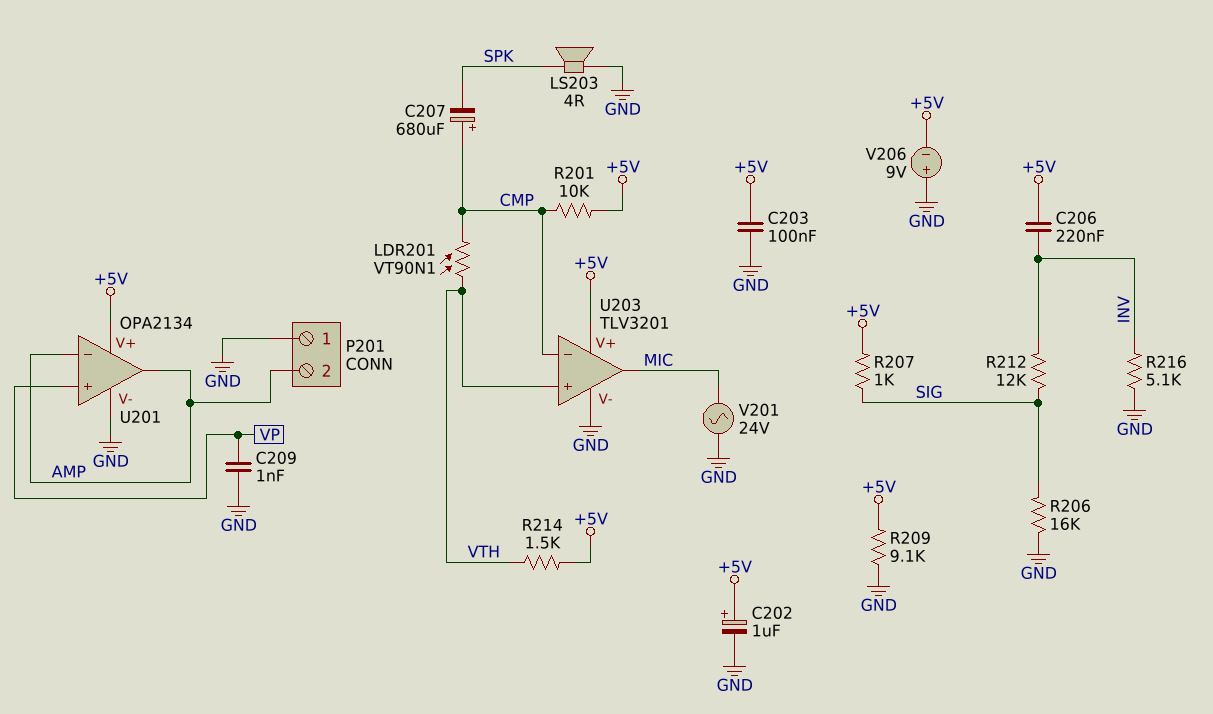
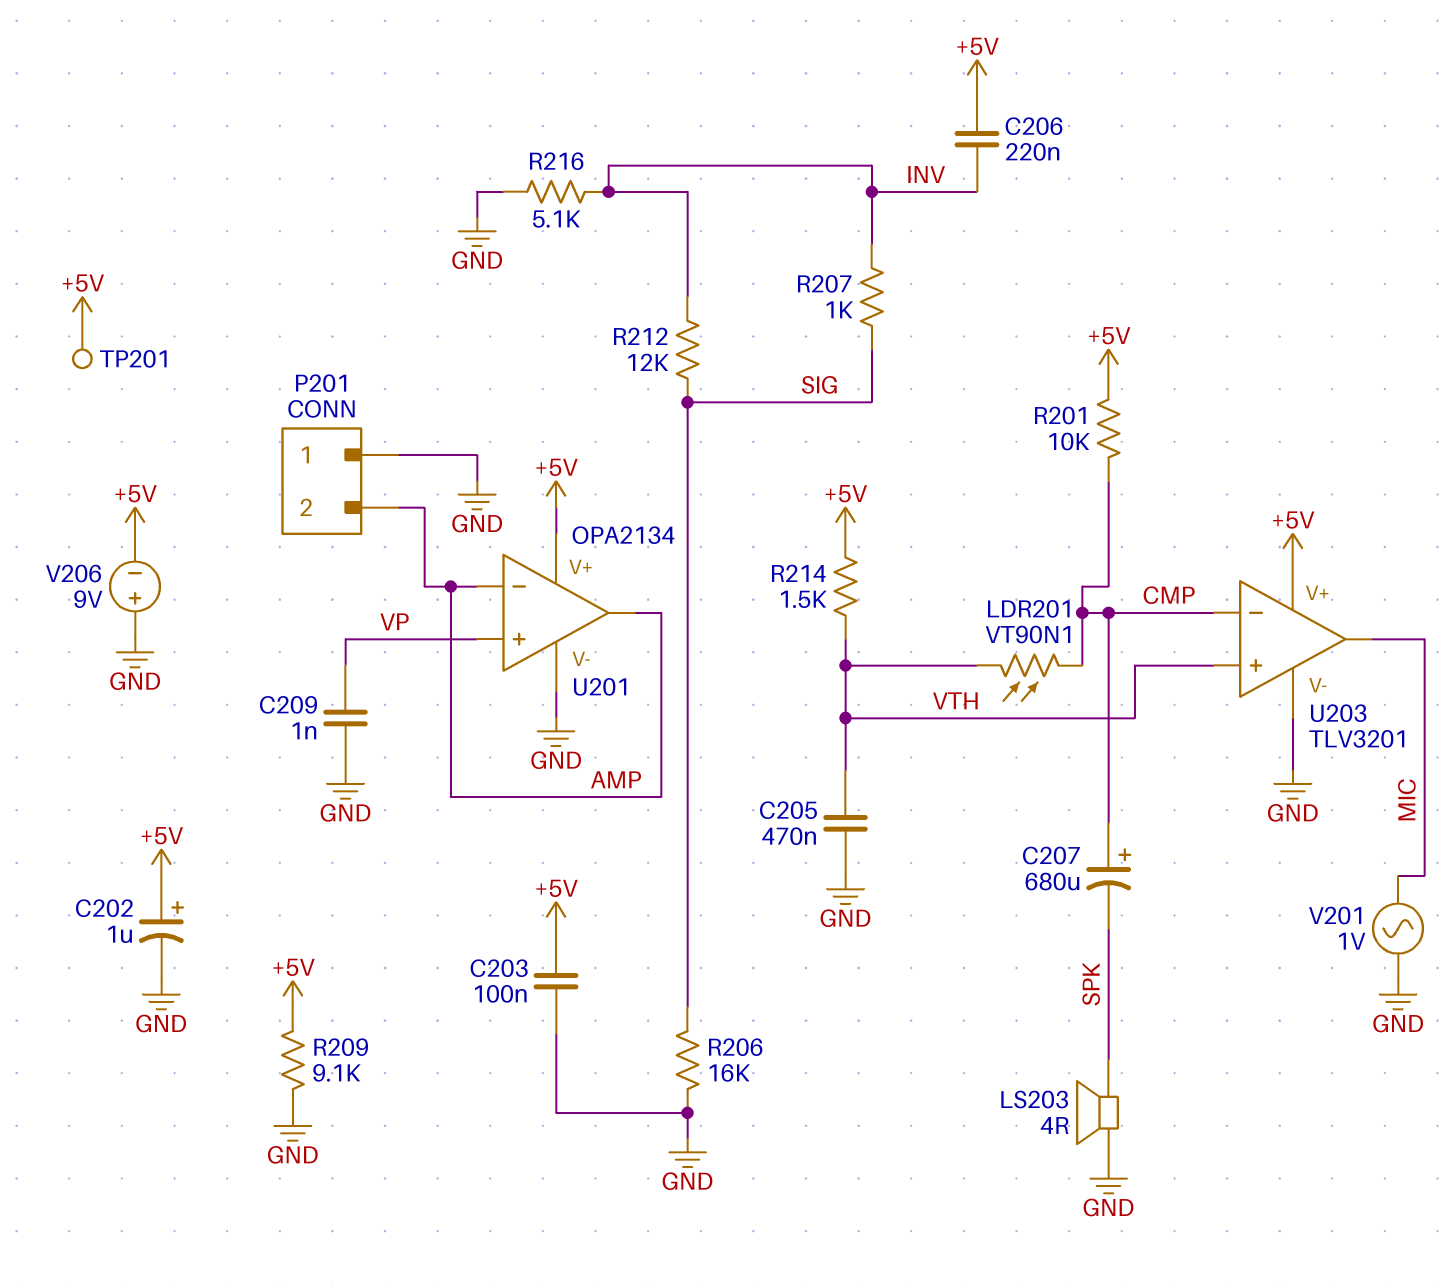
C205: none -> 470nF (GND, VTH)
R207: 1k (+5V, SIG) -> 1k (INV, SIG)
TP201: none -> test point (+5V)
V201: AC 24V (GND, MIC) -> AC 1V (GND, MIC)

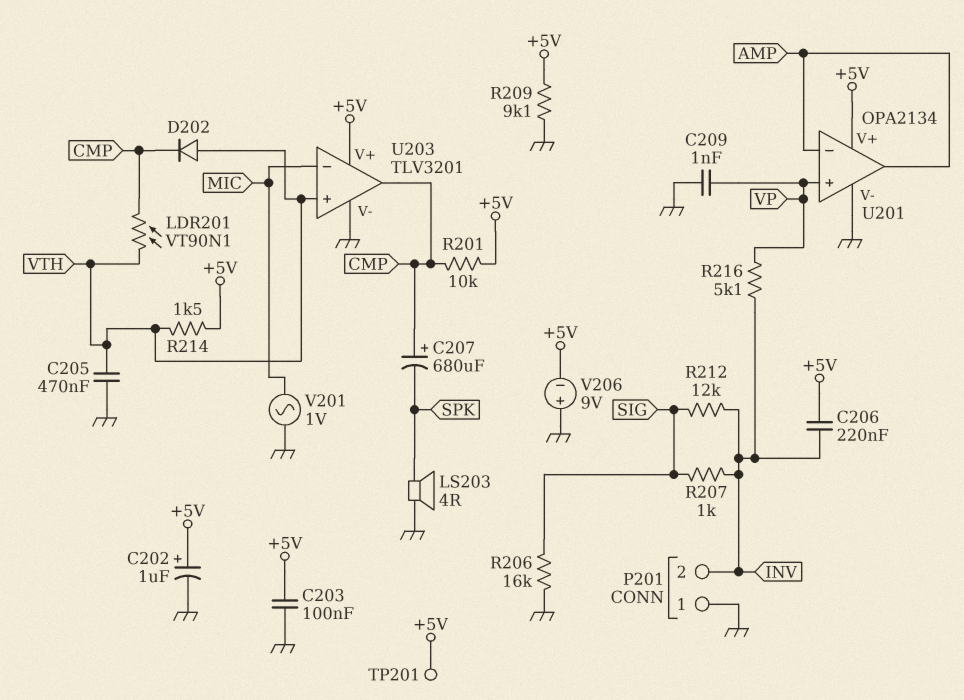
D202: none -> diode (A VTH, K CMP)
P201 pin 2: AMP -> INV
R216: 5.1k (GND, INV) -> 5.1k (INV, VP)
U203 pin in-: CMP -> MIC
U203 pin out: MIC -> CMP

